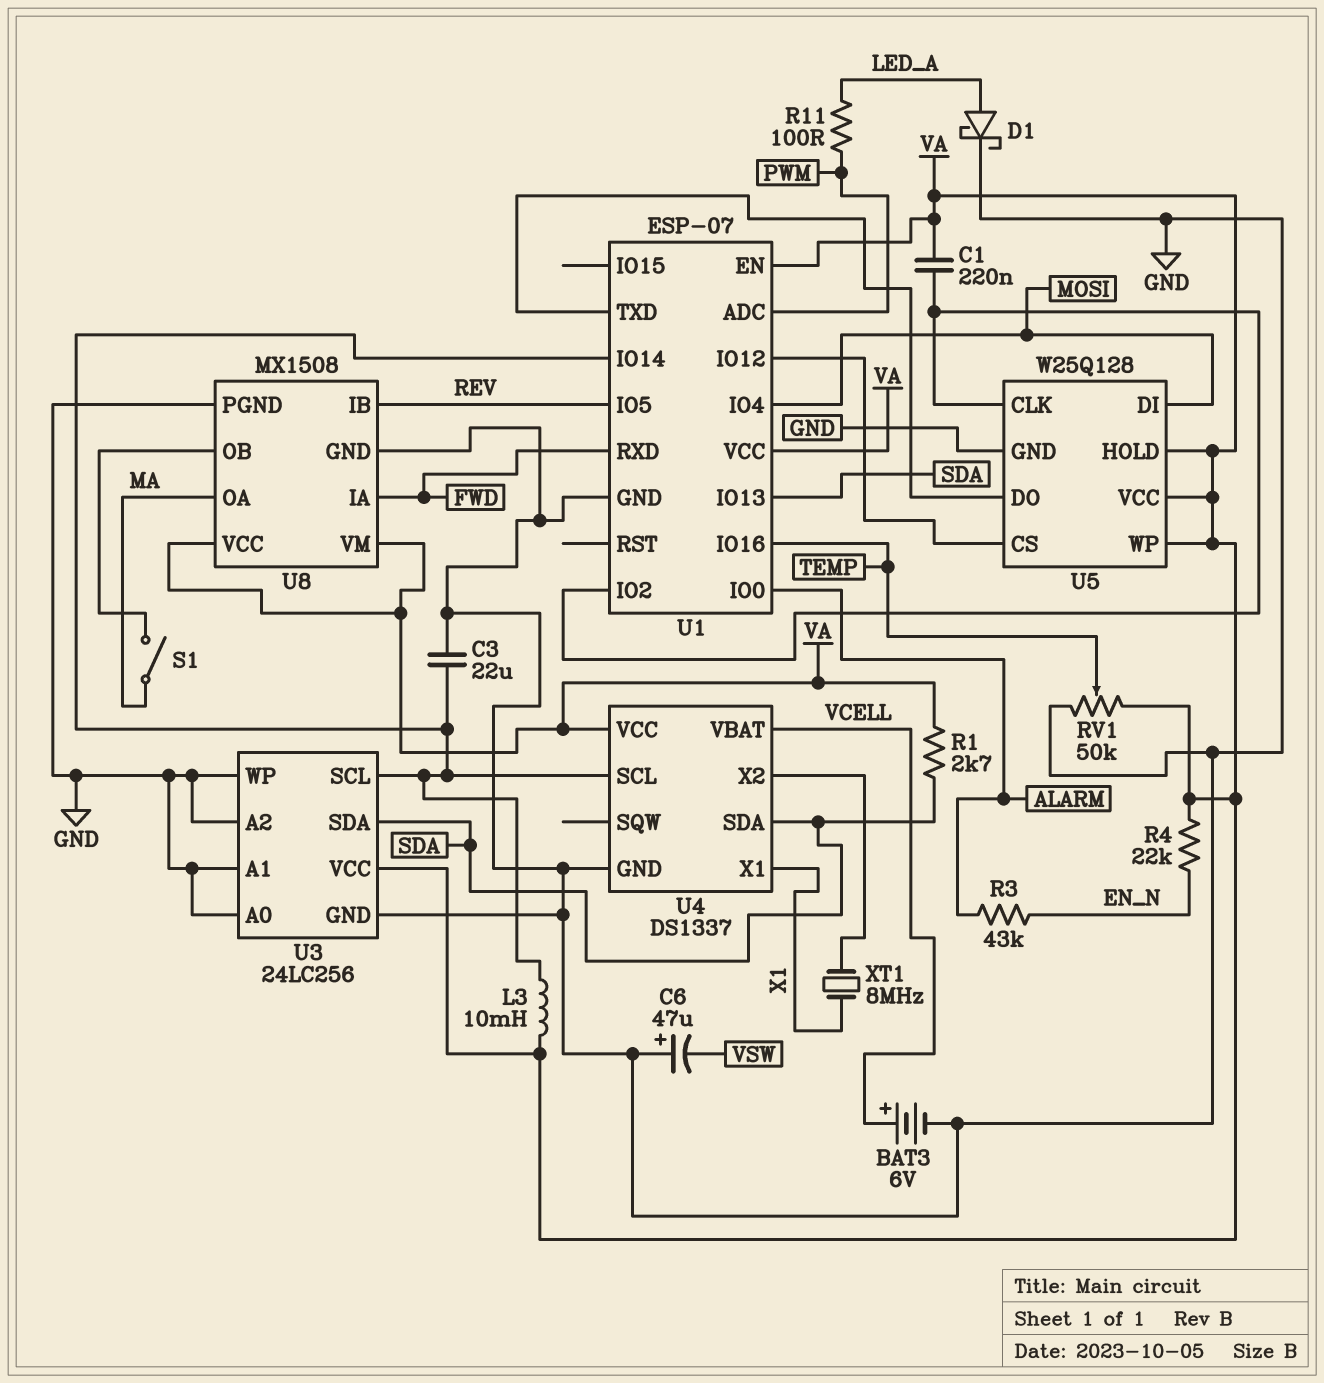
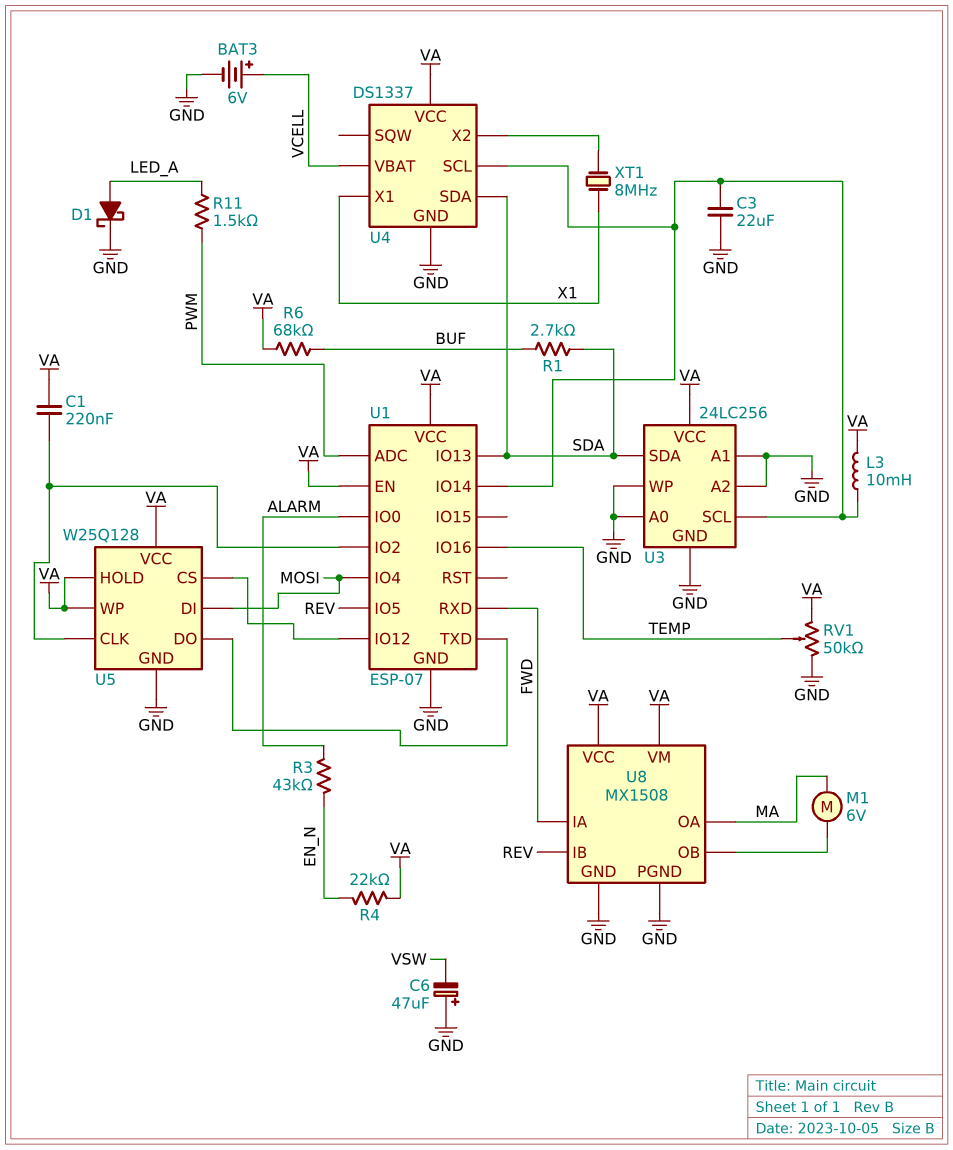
M1: none -> motor 6V (MA, U8/OB)
R1: 2.7k (SDA, VA) -> 2.7k (BUF, SDA)
R6: none -> 68k (BUF, VA)
R11: 100 (LED_A, PWM) -> 1.5k (LED_A, PWM)
S1: switch (MA, U8/OB) -> none

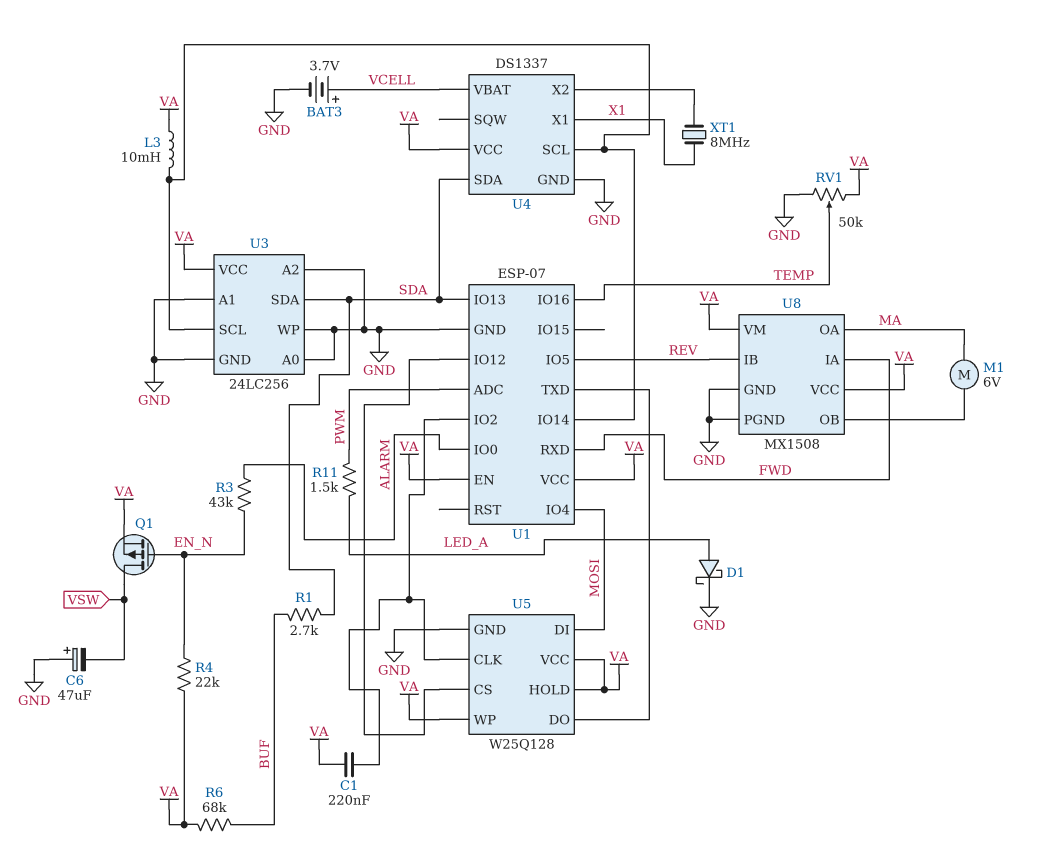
BAT3: 6V (plus VCELL, minus GND) -> 3.7V (plus VCELL, minus GND)
C3: 22uF (GND, U1/IO14) -> none
Q1: none -> PMOS (G EN_N, D VSW, S VA)

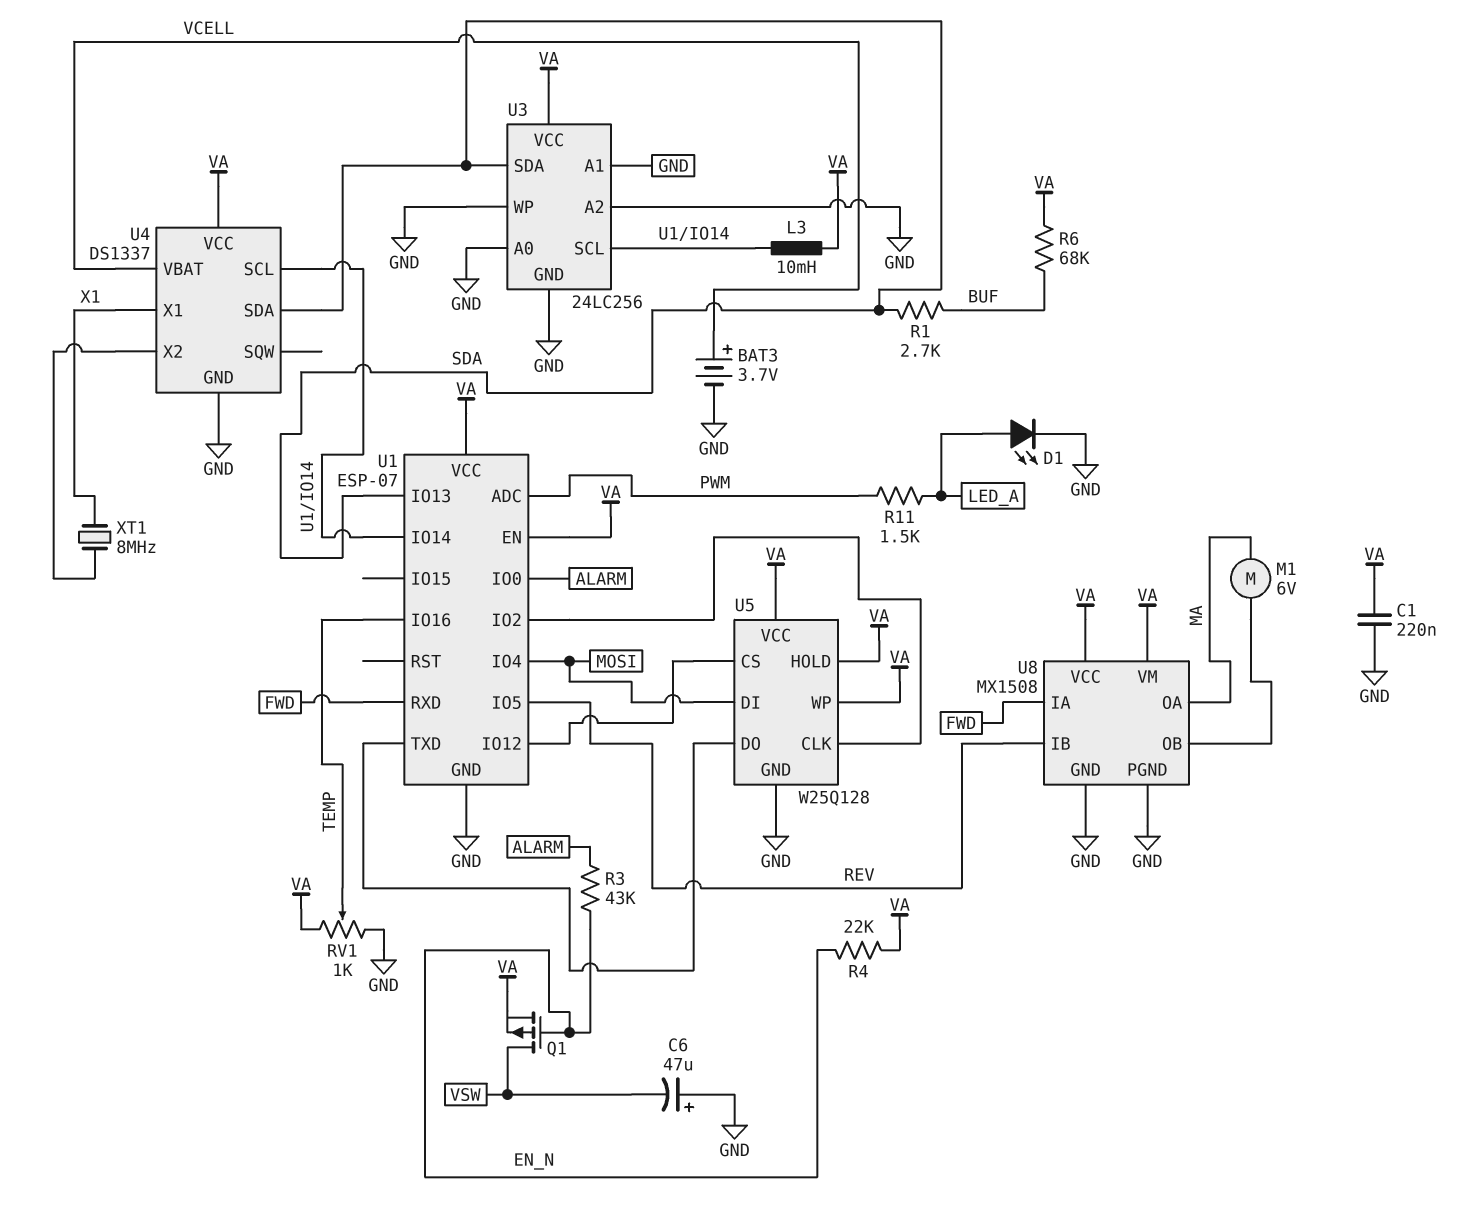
C1: 220nF (U1/IO2, VA) -> 220nF (GND, VA)
D1: schottky (A LED_A, K GND) -> LED (A LED_A, K GND)
RV1: 50k (GND, VA, wiper TEMP) -> 1k (GND, VA, wiper TEMP)

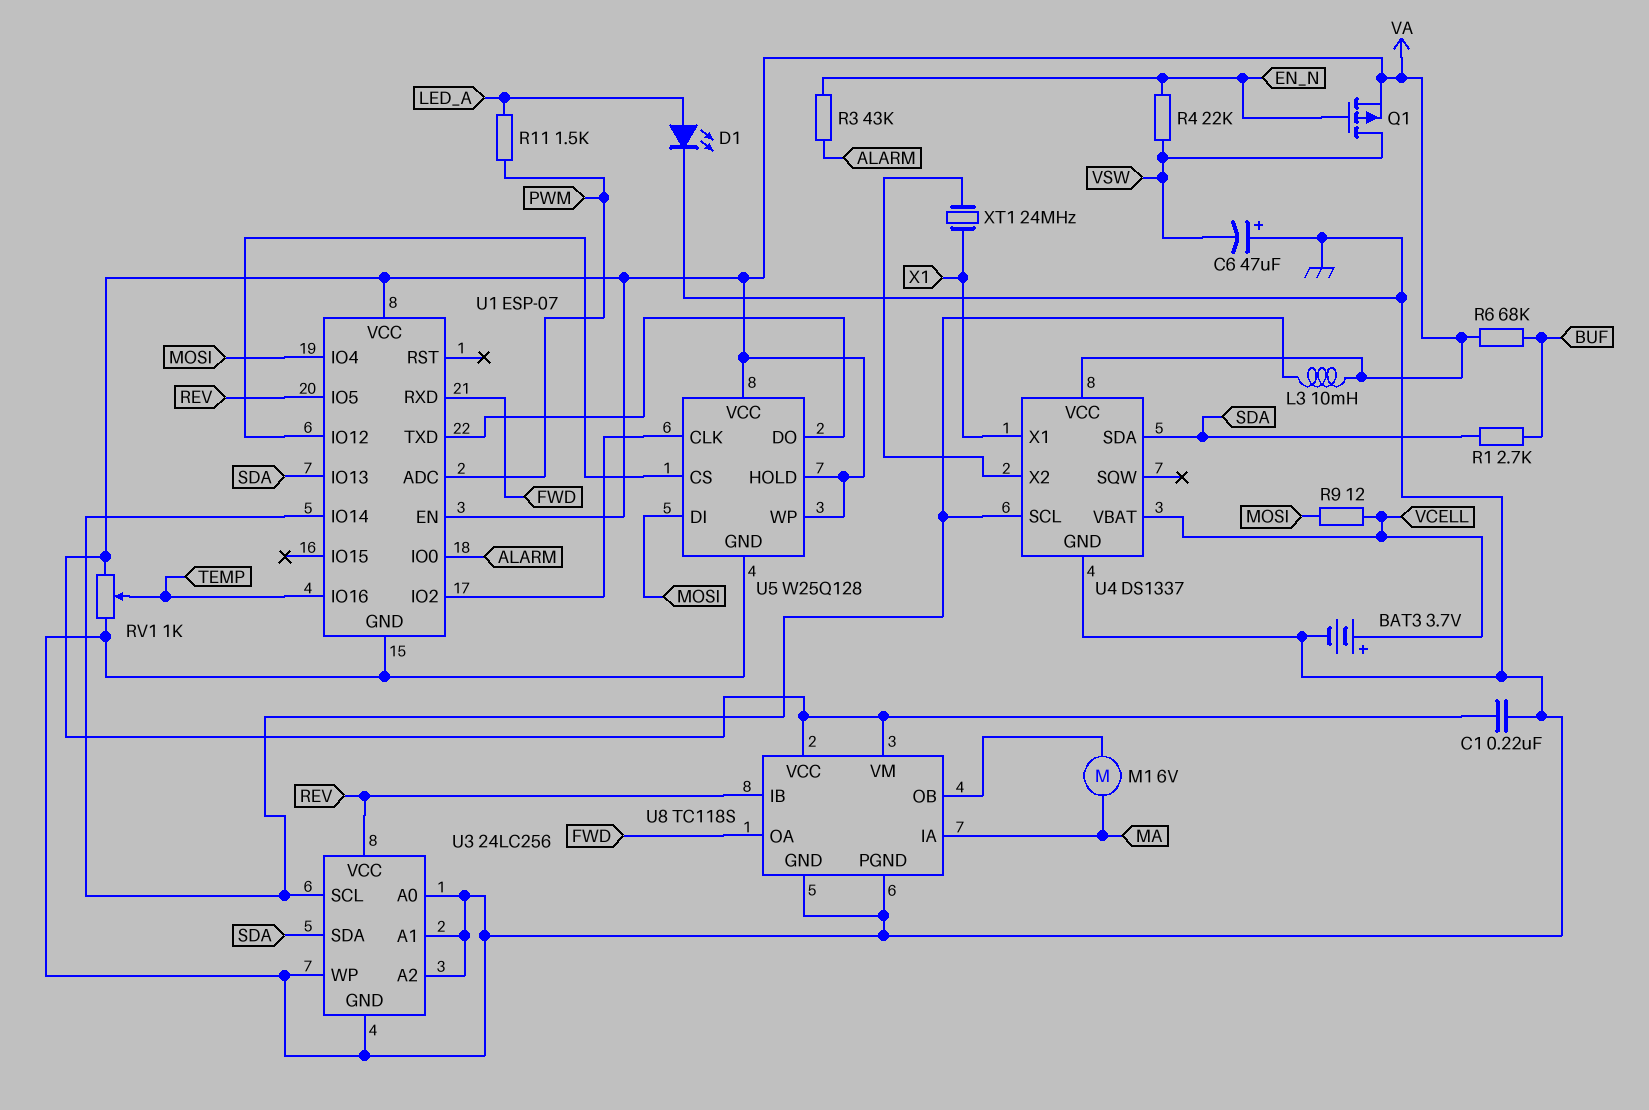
R4: 22k (EN_N, VA) -> 22k (EN_N, VSW)
R9: none -> 12 (MOSI, VCELL)
U3 pin VCC: VA -> REV
U8: MX1508 -> TC118S
U8 pin IA: FWD -> MA
U8 pin OA: MA -> FWD
XT1: 8MHz (U4/X2, X1) -> 24MHz (U4/X2, X1)

